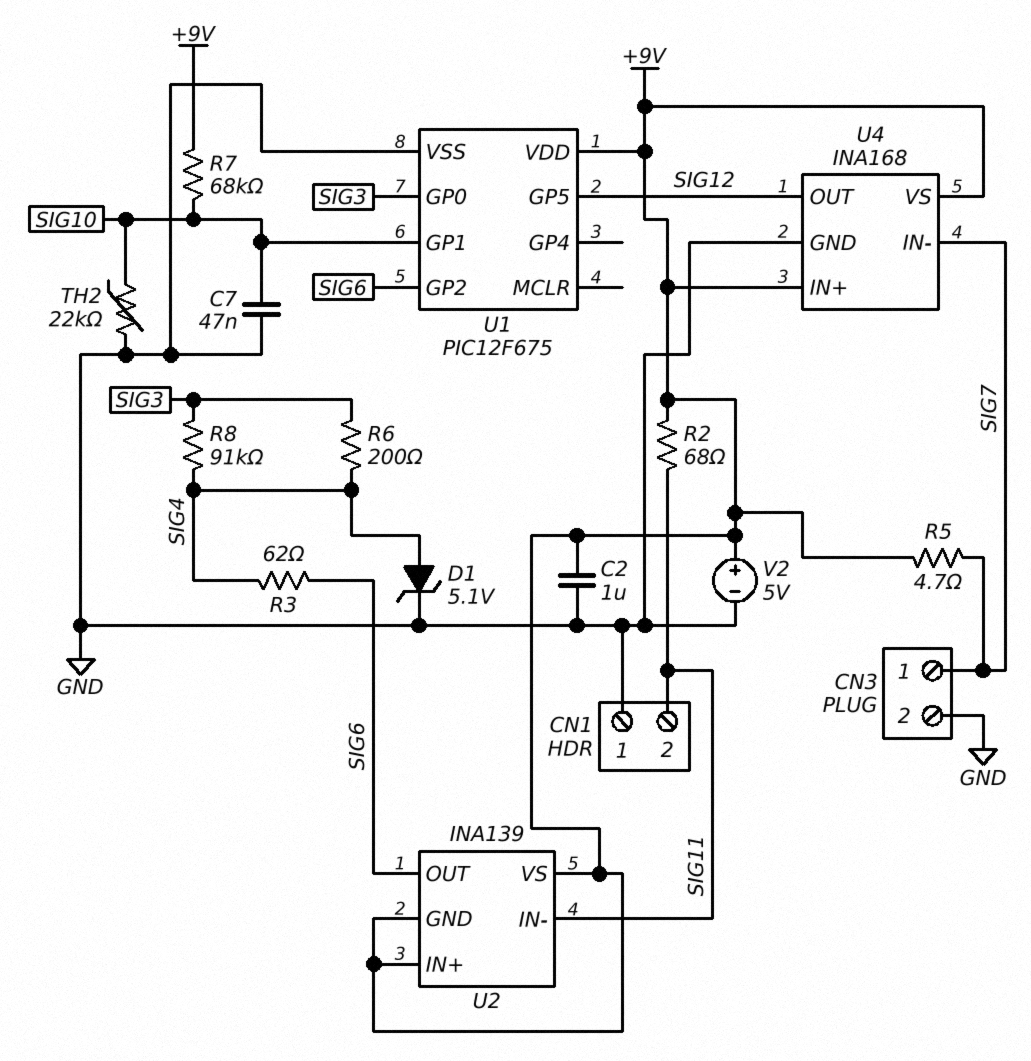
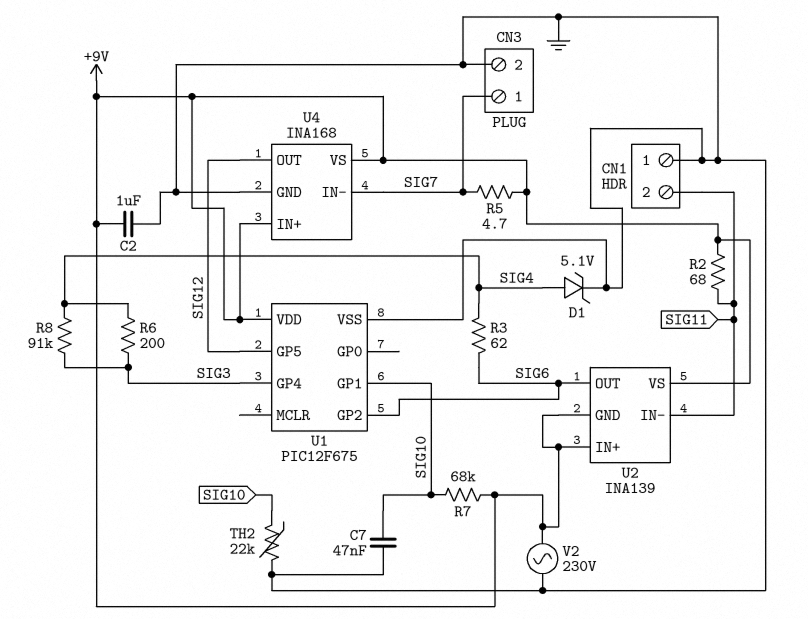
U1 pin GP0: SIG3 -> none
U1 pin GP4: none -> SIG3
V2: 5V (plus +9V, minus GND) -> AC 230V (+9V, GND)

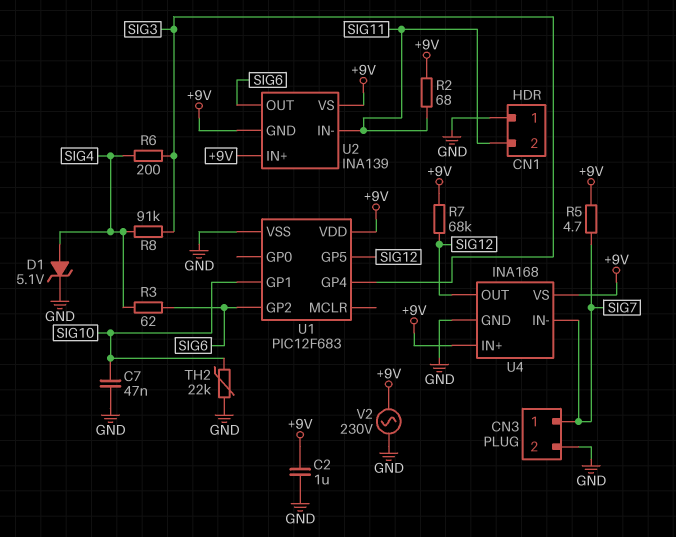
R7: 68k (+9V, SIG10) -> 68k (+9V, SIG12)
U1: PIC12F675 -> PIC12F683

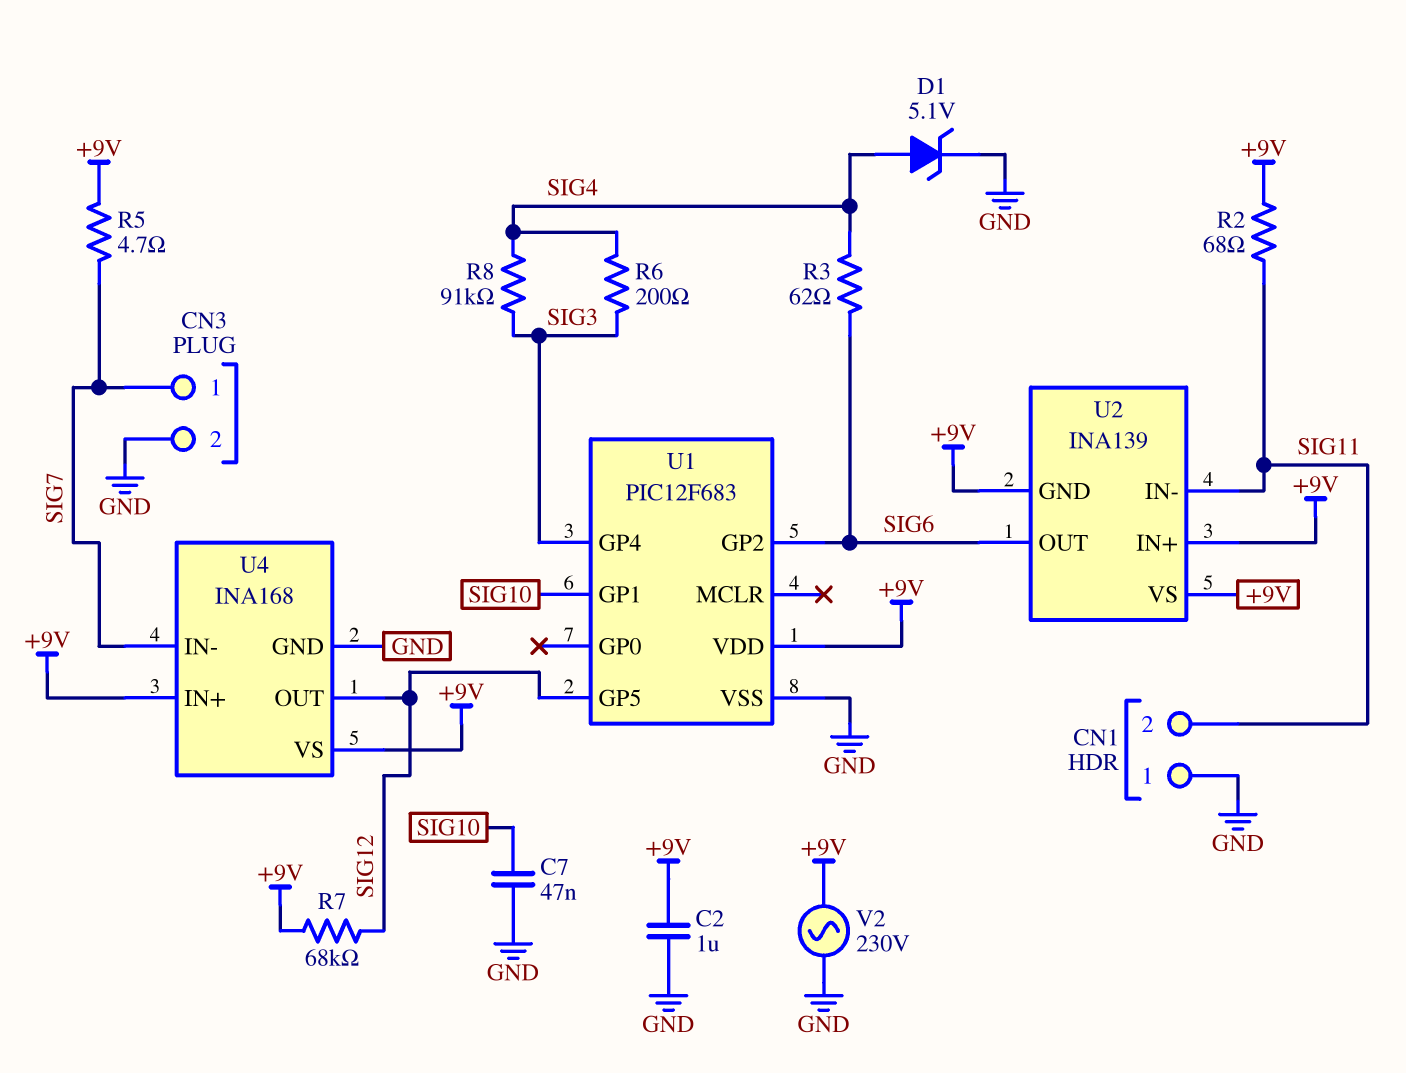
TH2: 22k (GND, SIG10) -> none

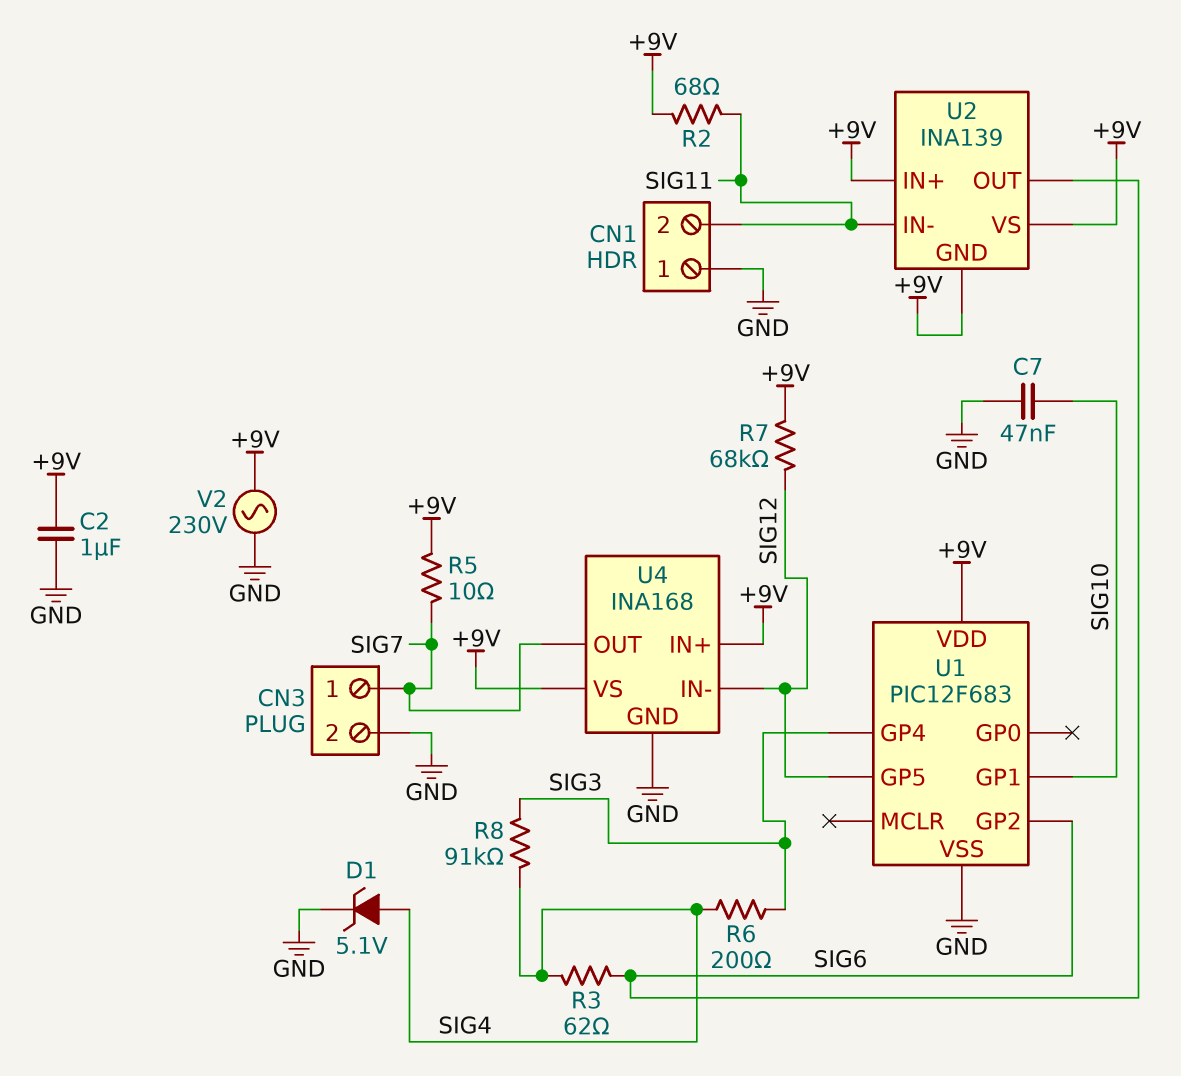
R5: 4.7 (+9V, SIG7) -> 10 (+9V, SIG7)
U4 pin IN-: SIG7 -> SIG12
U4 pin OUT: SIG12 -> SIG7

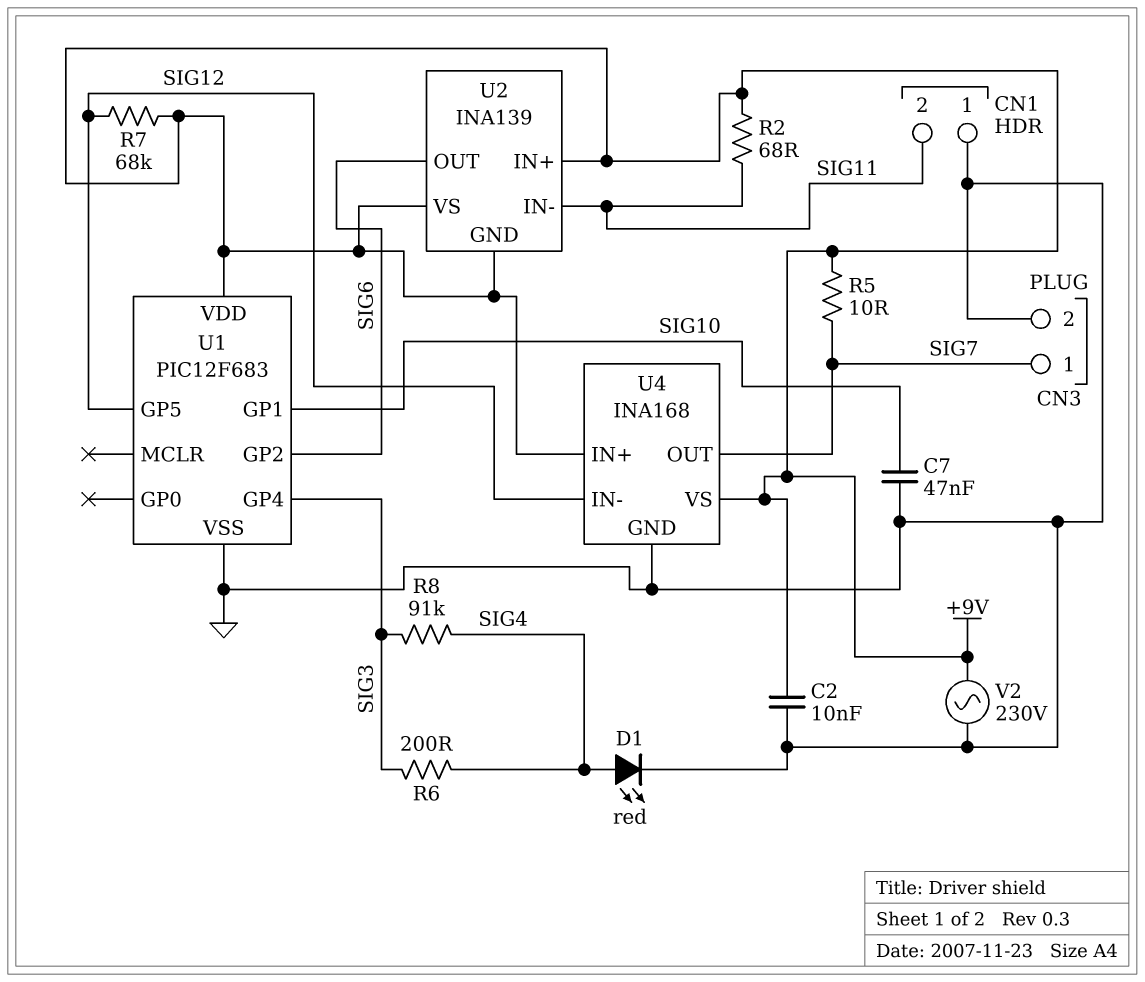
C2: 1uF (+9V, GND) -> 10nF (+9V, GND)
D1: zener 5.1V (A SIG4, K GND) -> LED red (A SIG4, K GND)
R3: 62 (SIG4, SIG6) -> none

